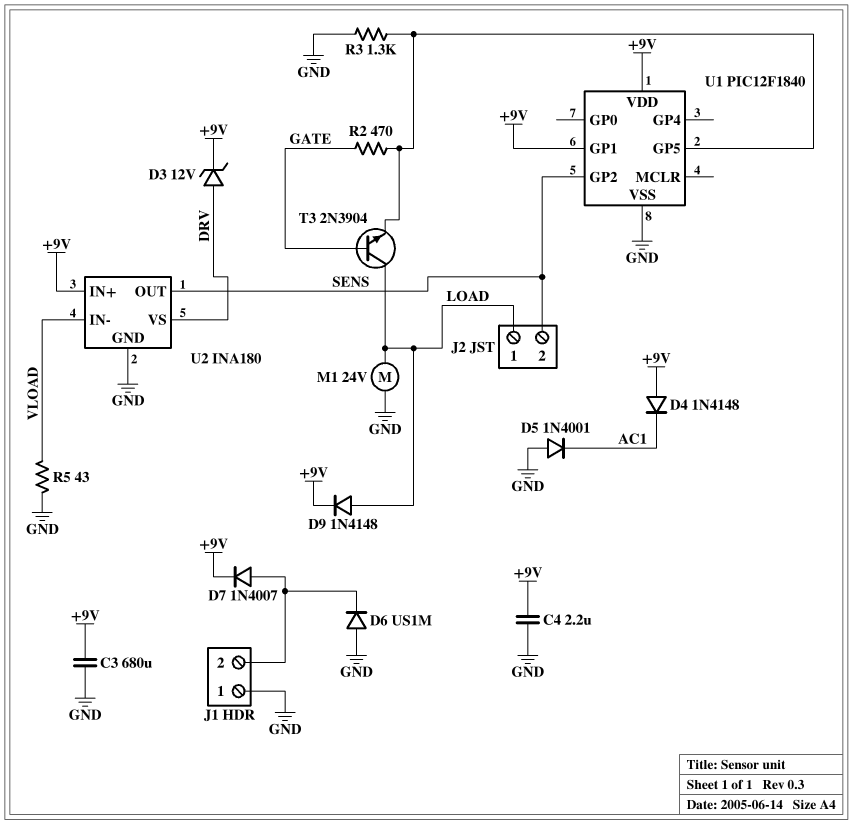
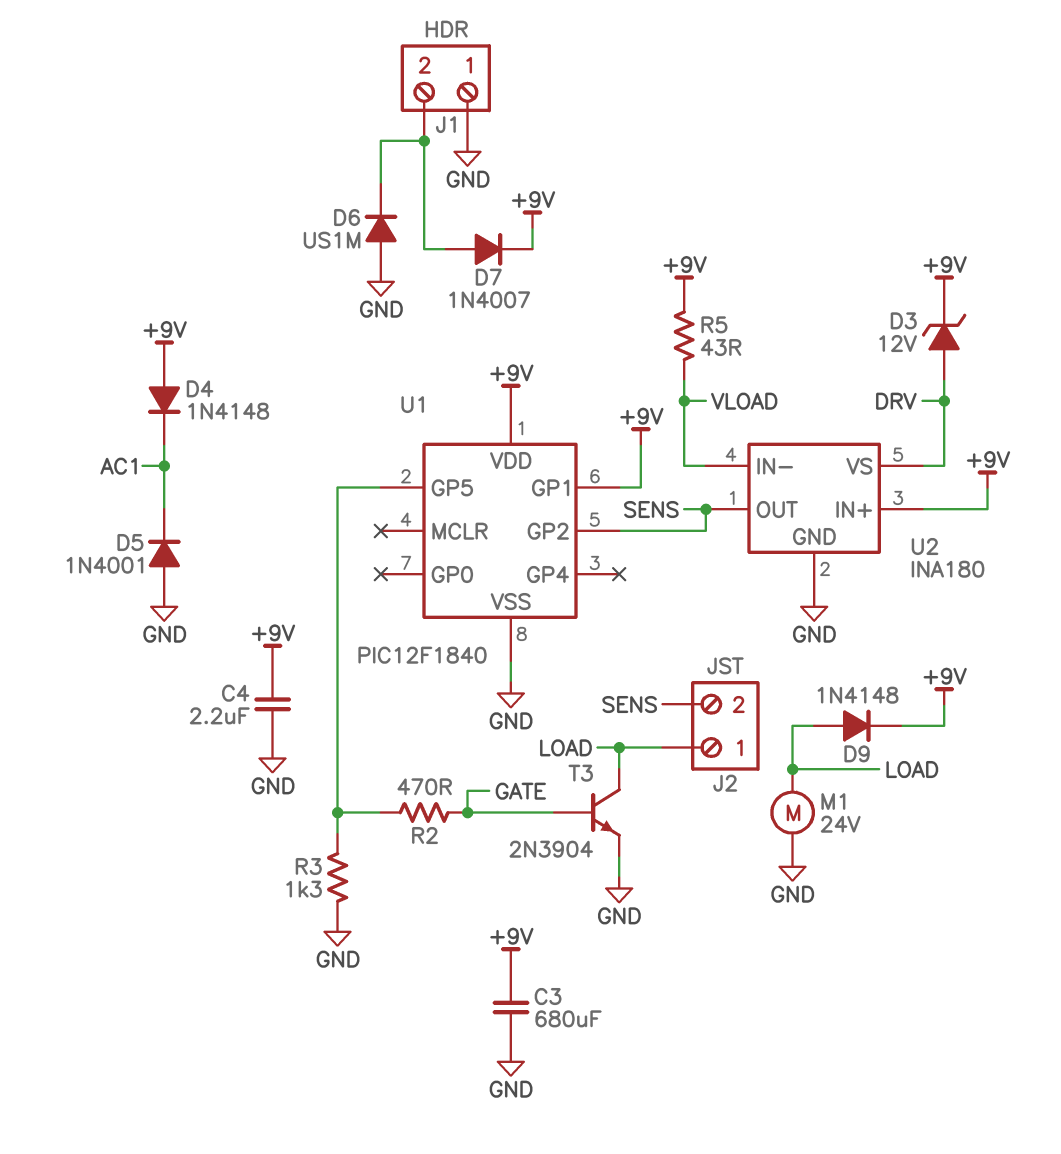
R5: 43 (GND, VLOAD) -> 43 (+9V, VLOAD)
T3: NPN 2N3904 (B GATE, C LOAD, E U1/GP5) -> NPN 2N3904 (B GATE, C LOAD, E GND)

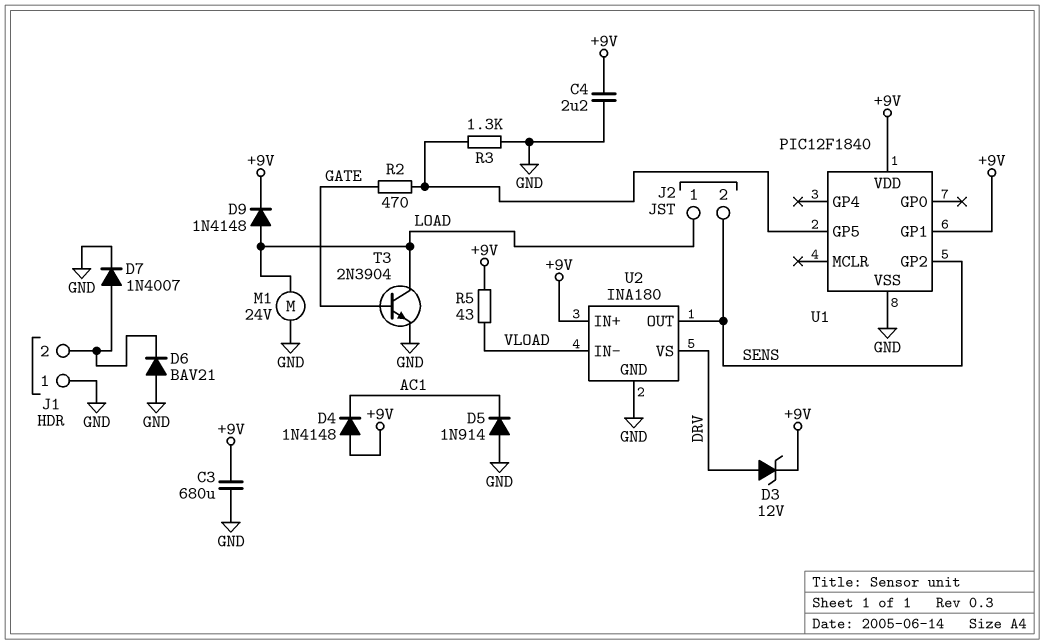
D5: diode 1N4001 (A GND, K AC1) -> diode 1N914 (A GND, K AC1)
D6: diode US1M (A GND, K J1/2) -> diode BAV21 (A GND, K J1/2)
D7: diode 1N4007 (A J1/2, K +9V) -> diode 1N4007 (A J1/2, K GND)

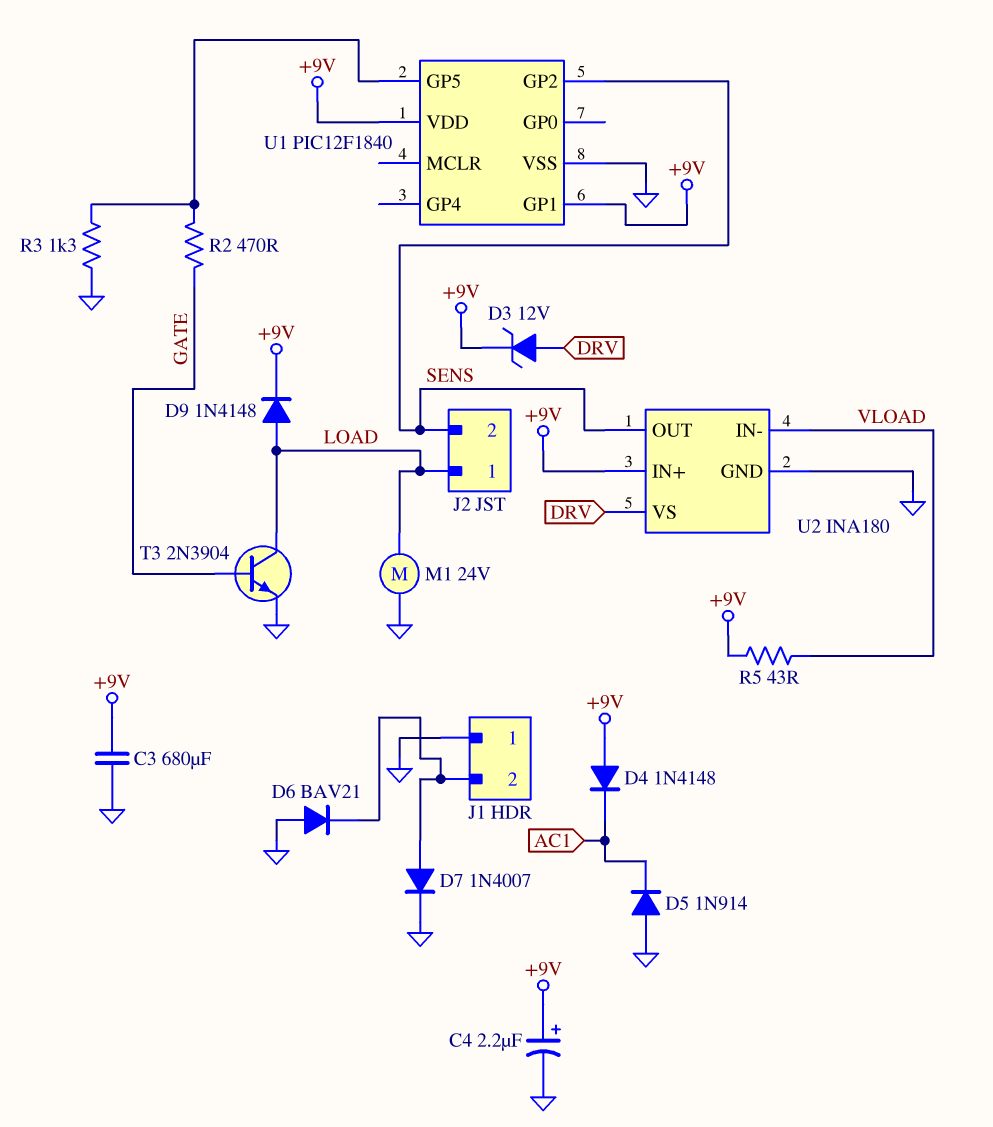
C4: 2.2uF (+9V, GND) -> 2.2uF (plus +9V, minus GND)

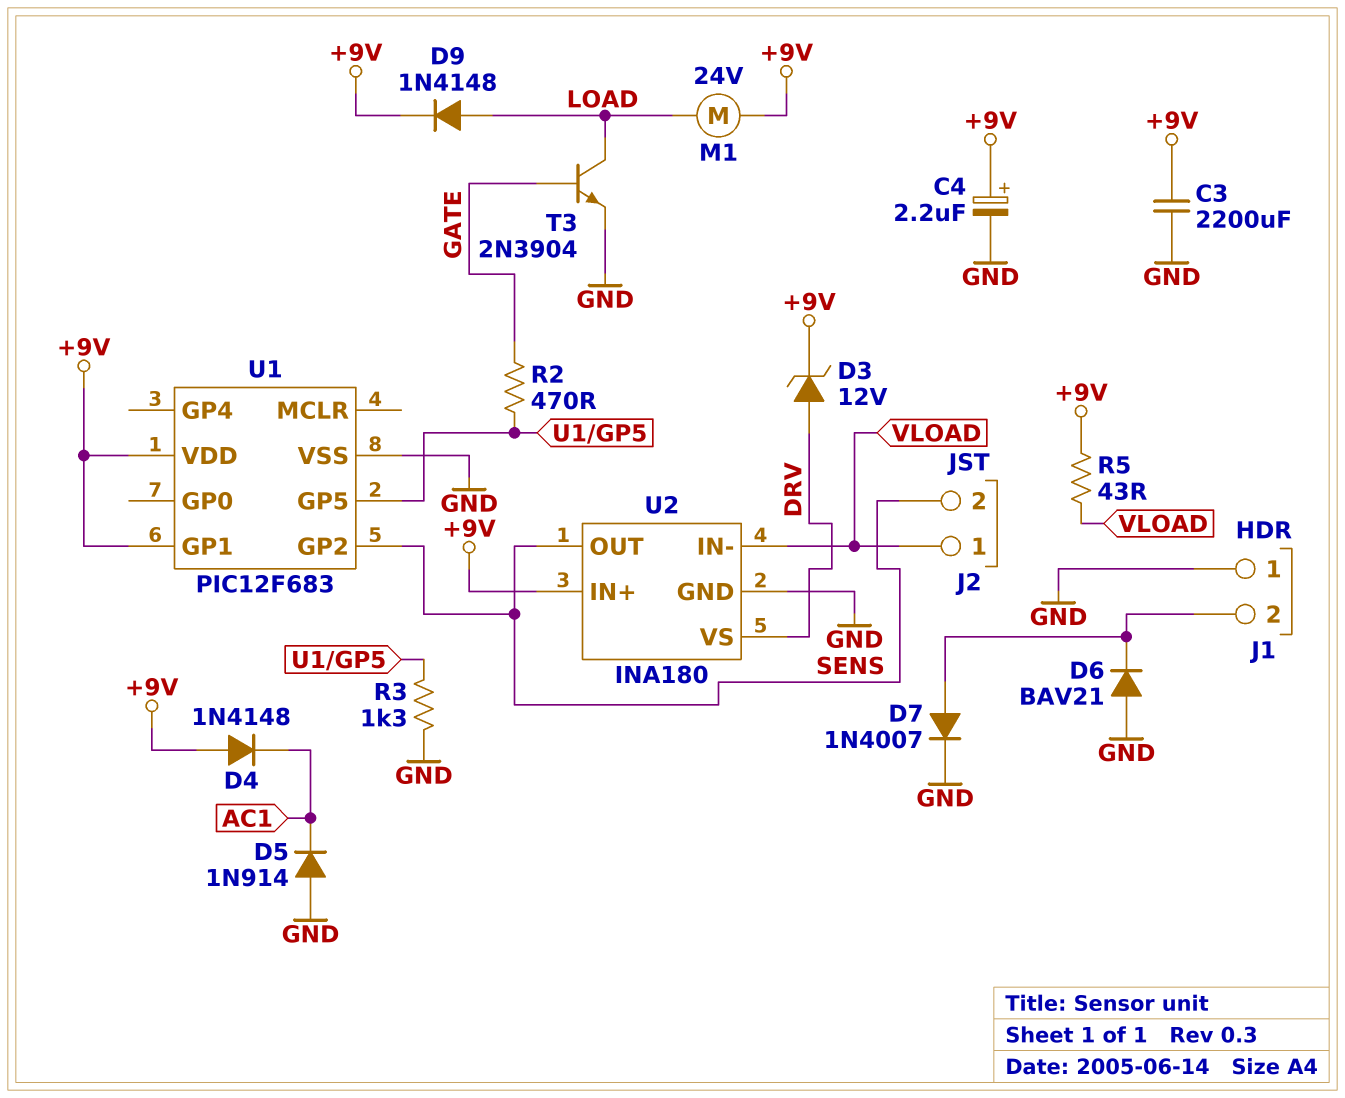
C3: 680uF (+9V, GND) -> 2200uF (+9V, GND)
J2 pin 1: LOAD -> VLOAD
M1: motor 24V (GND, LOAD) -> motor 24V (+9V, LOAD)
U1: PIC12F1840 -> PIC12F683

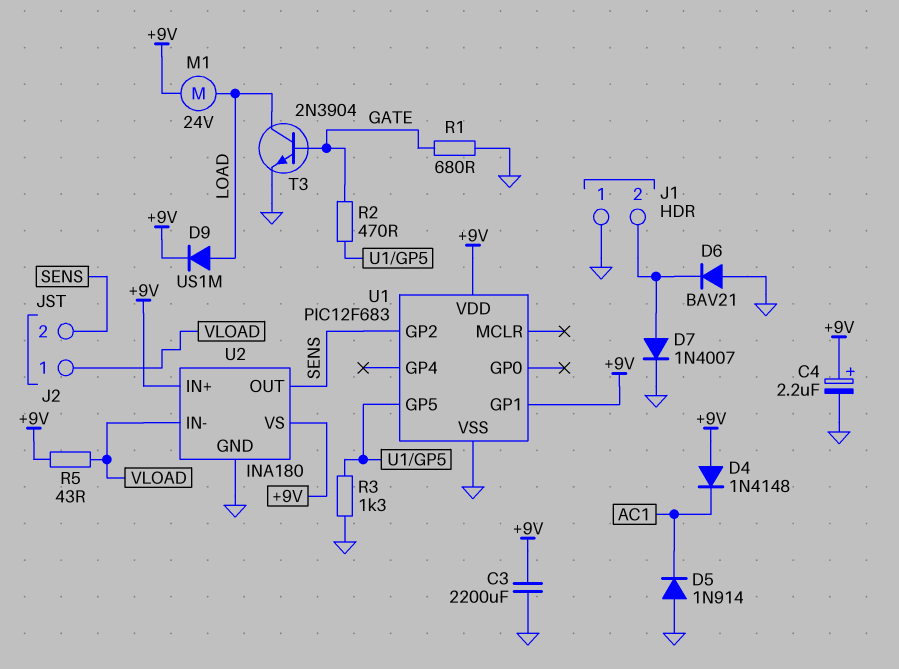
D3: zener 12V (A DRV, K +9V) -> none
D9: diode 1N4148 (A LOAD, K +9V) -> diode US1M (A LOAD, K +9V)
R1: none -> 680 (GATE, GND)
U2 pin VS: DRV -> +9V

